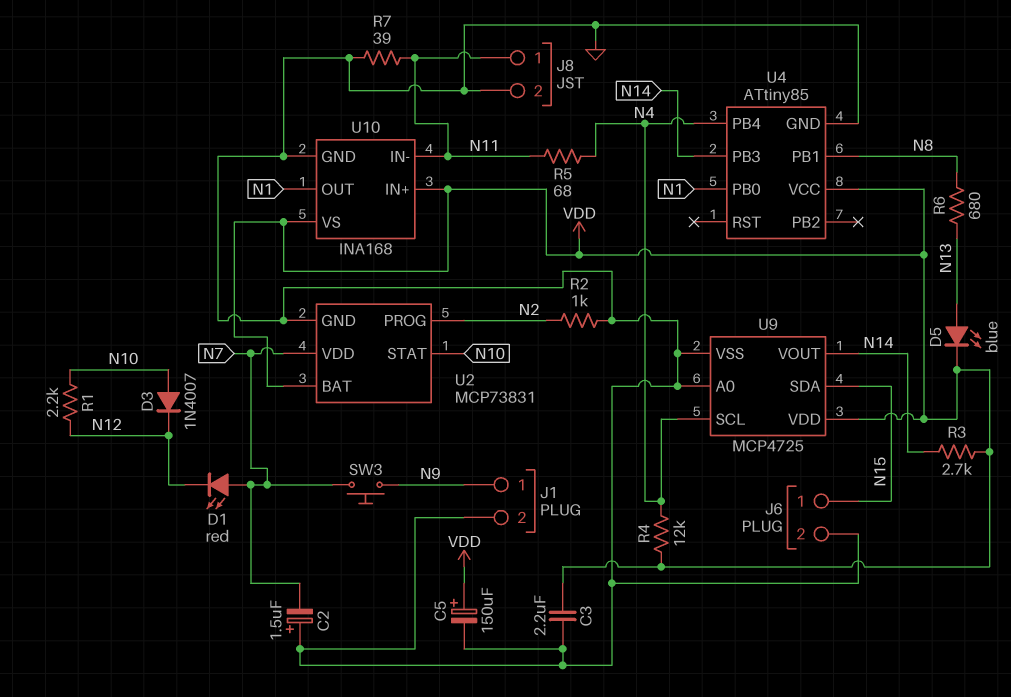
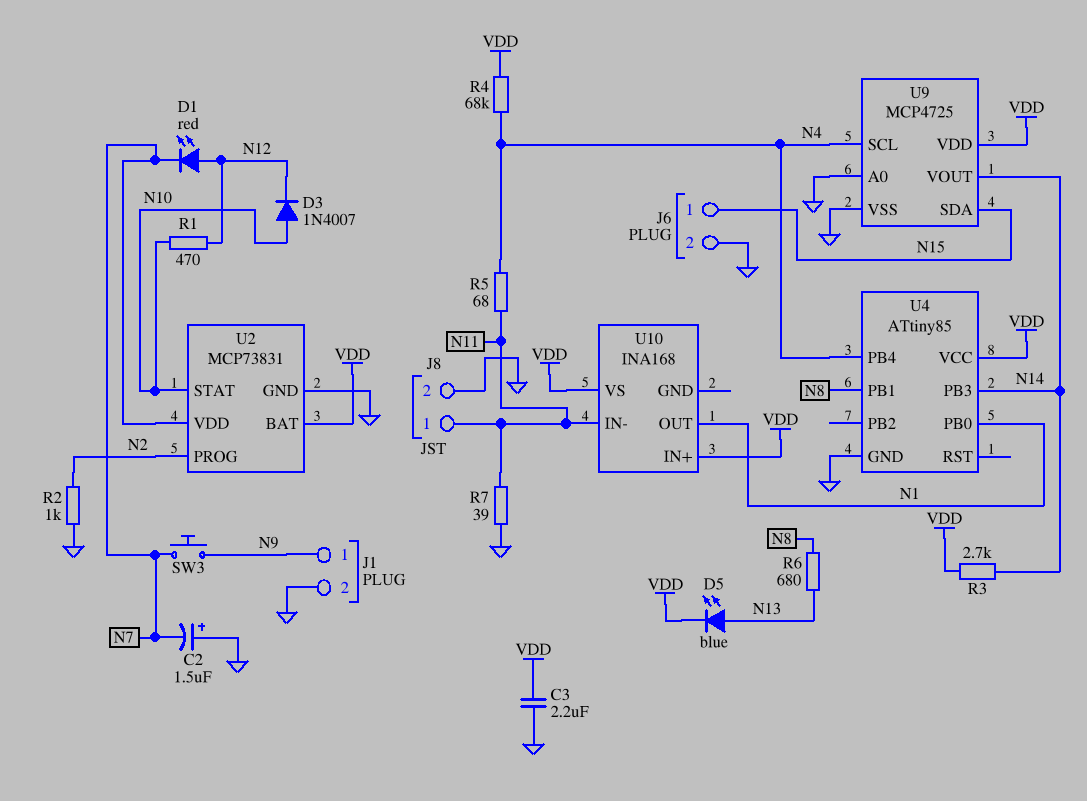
C5: 150uF (plus VDD, minus GND) -> none
D1: LED red (A N7, K N12) -> LED red (A N12, K N7)
R1: 2.2k (N10, N12) -> 470 (N10, N12)
R4: 12k (N4, VDD) -> 68k (N4, VDD)
U10 pin GND: GND -> none

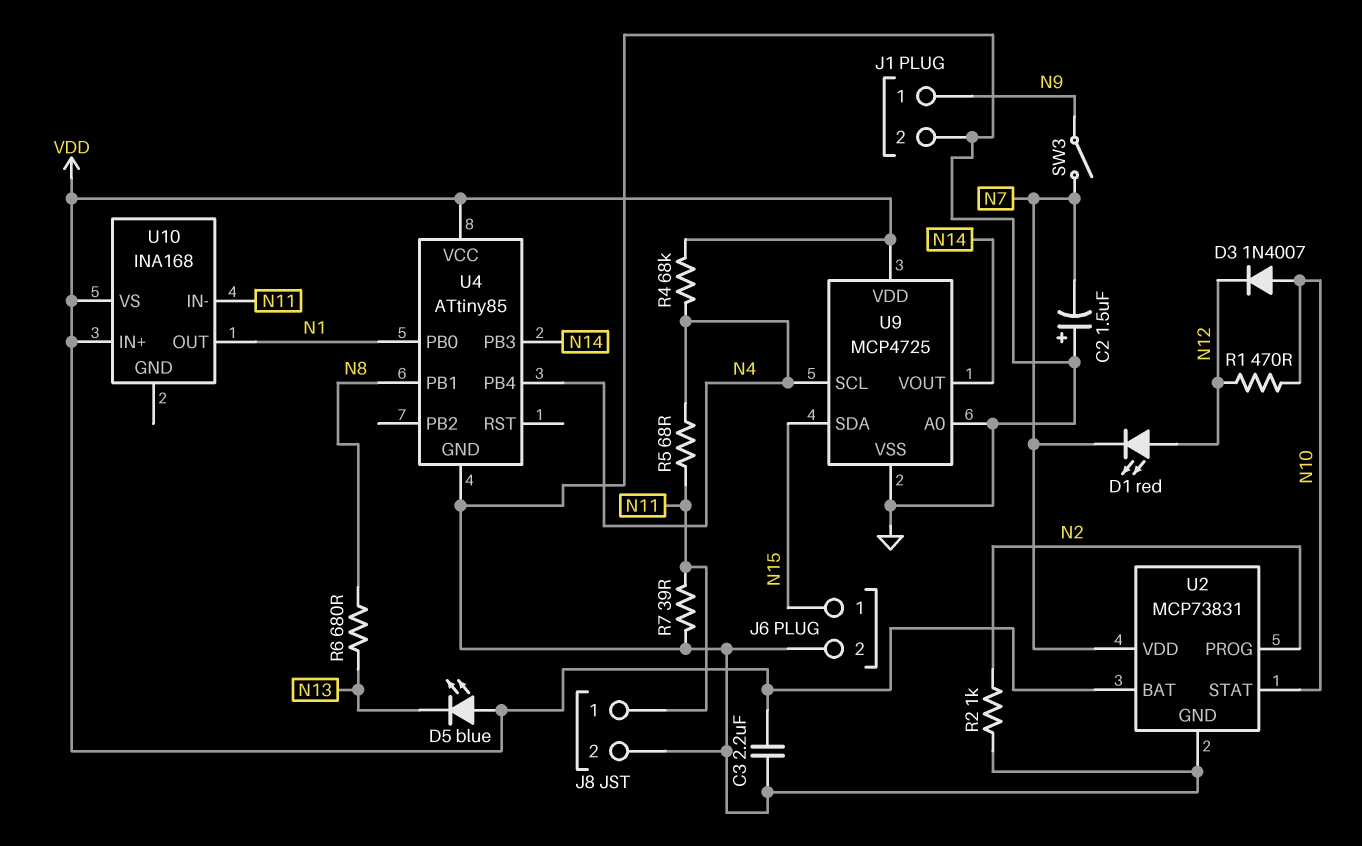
D5: LED blue (A N13, K VDD) -> LED blue (A VDD, K N13)
R3: 2.7k (N14, VDD) -> none
SW3: button (N7, N9) -> switch (N7, N9)

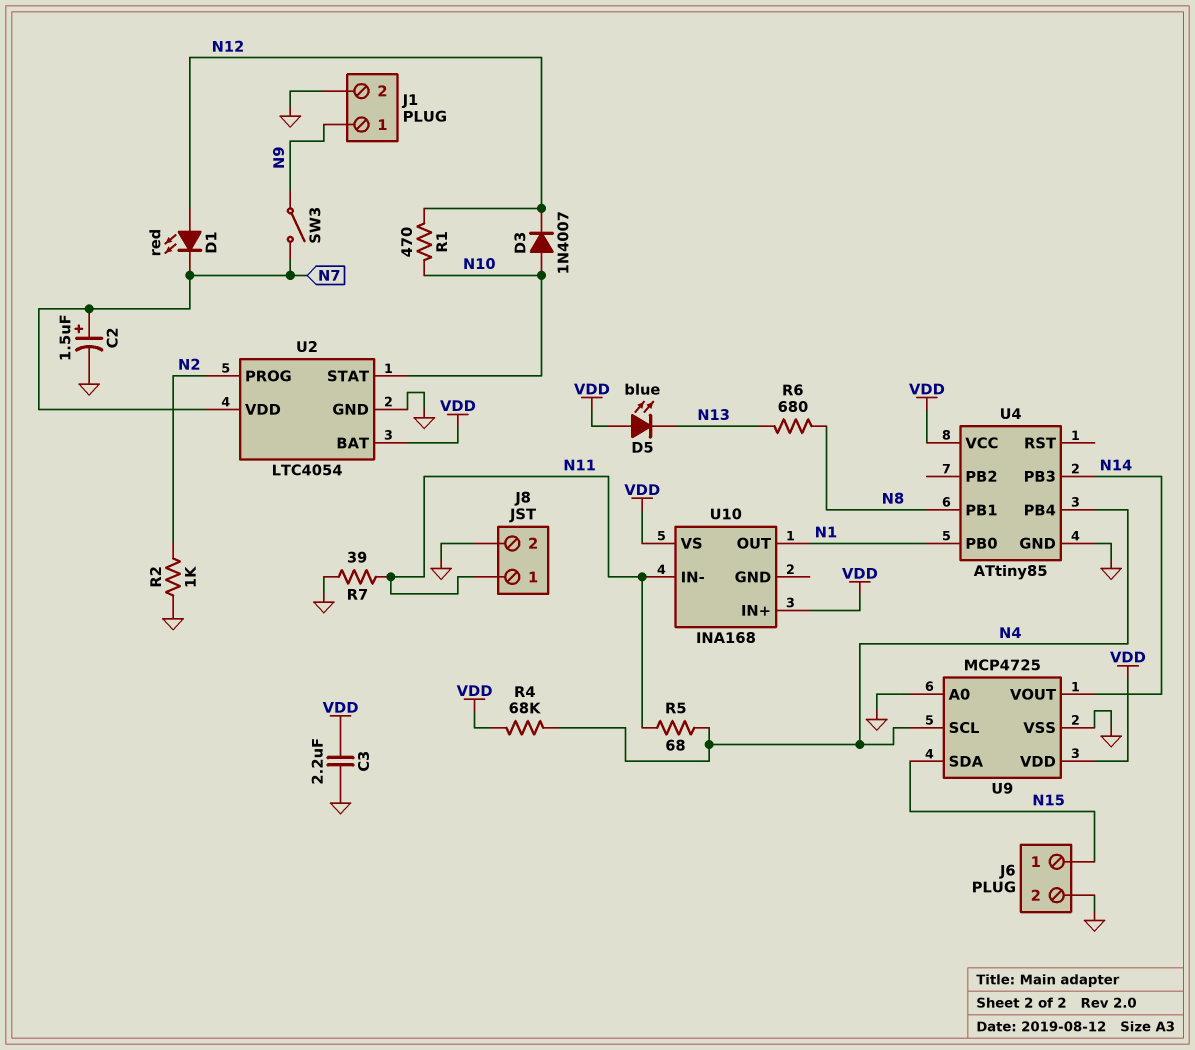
C2: 1.5uF (plus GND, minus N7) -> 1.5uF (plus N7, minus GND)
U2: MCP73831 -> LTC4054

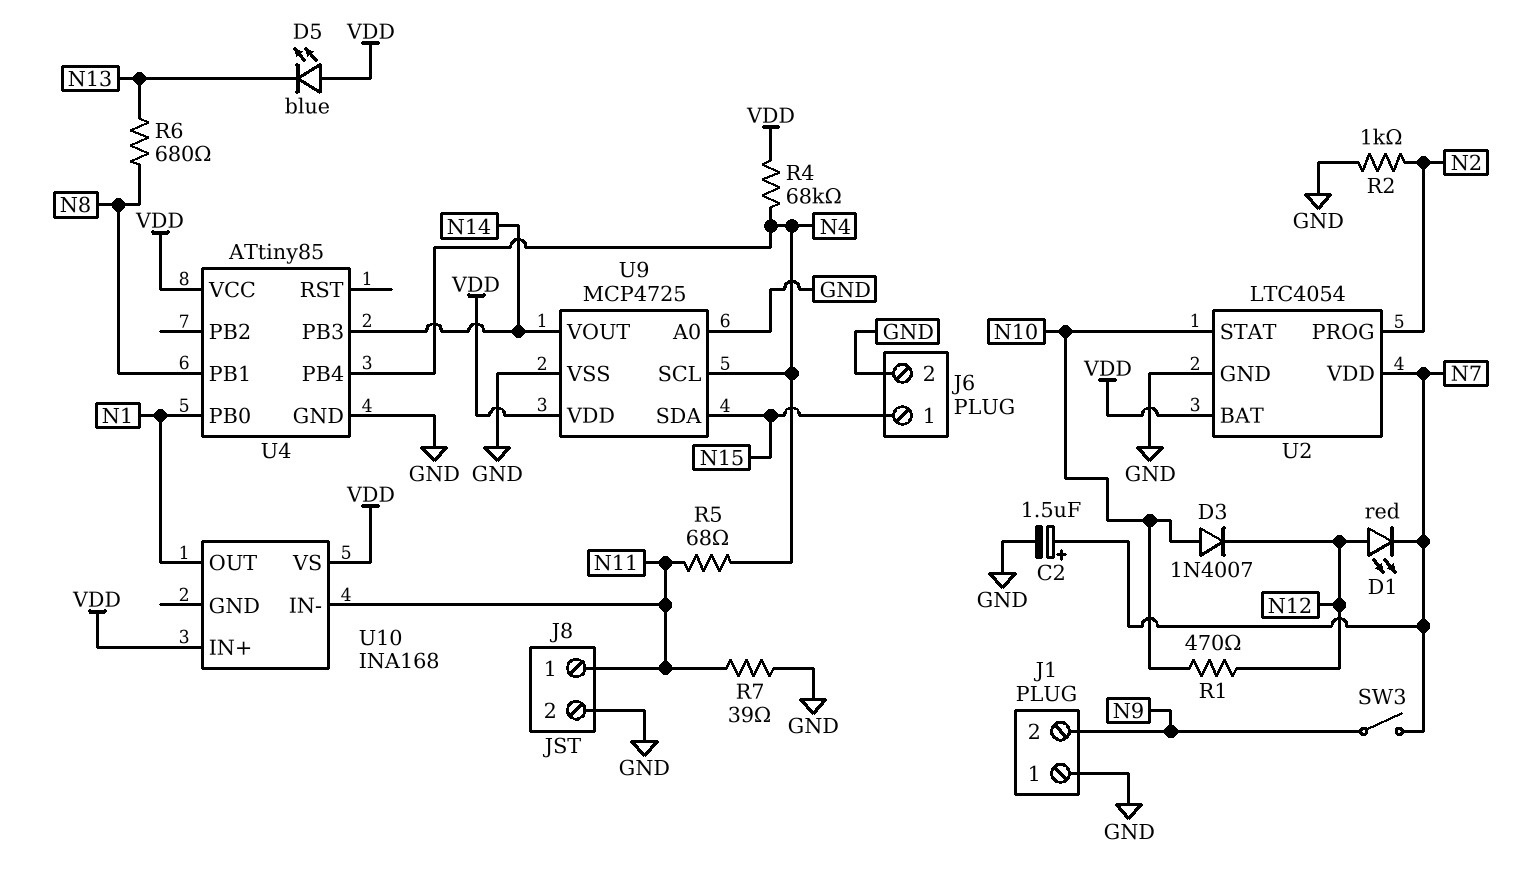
C3: 2.2uF (GND, VDD) -> none
J1 pin 1: N9 -> GND
J1 pin 2: GND -> N9

